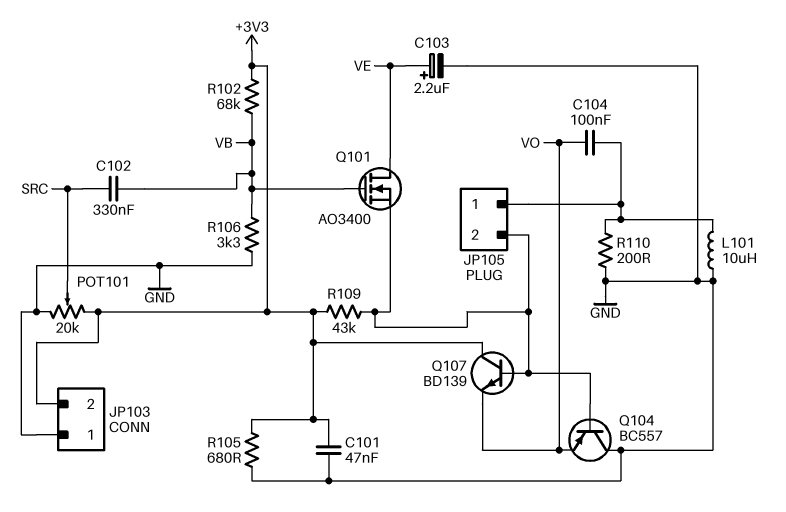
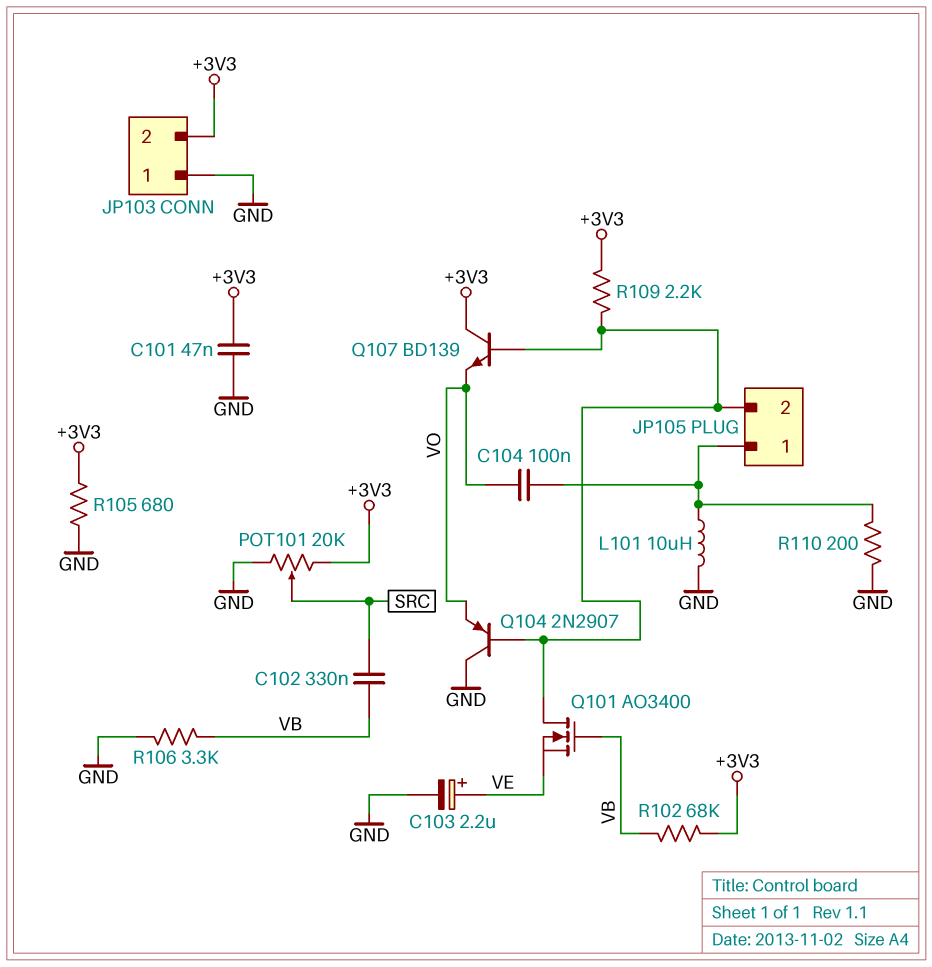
Q101: NMOS AO3400 (G VB, D VE, S JP105/2) -> NMOS AO3400 (G VB, D JP105/2, S VE)
Q104: PNP BC557 (B JP105/2, C GND, E VO) -> PNP 2N2907 (B JP105/2, C GND, E VO)
R109: 43k (+3V3, JP105/2) -> 2.2k (+3V3, JP105/2)

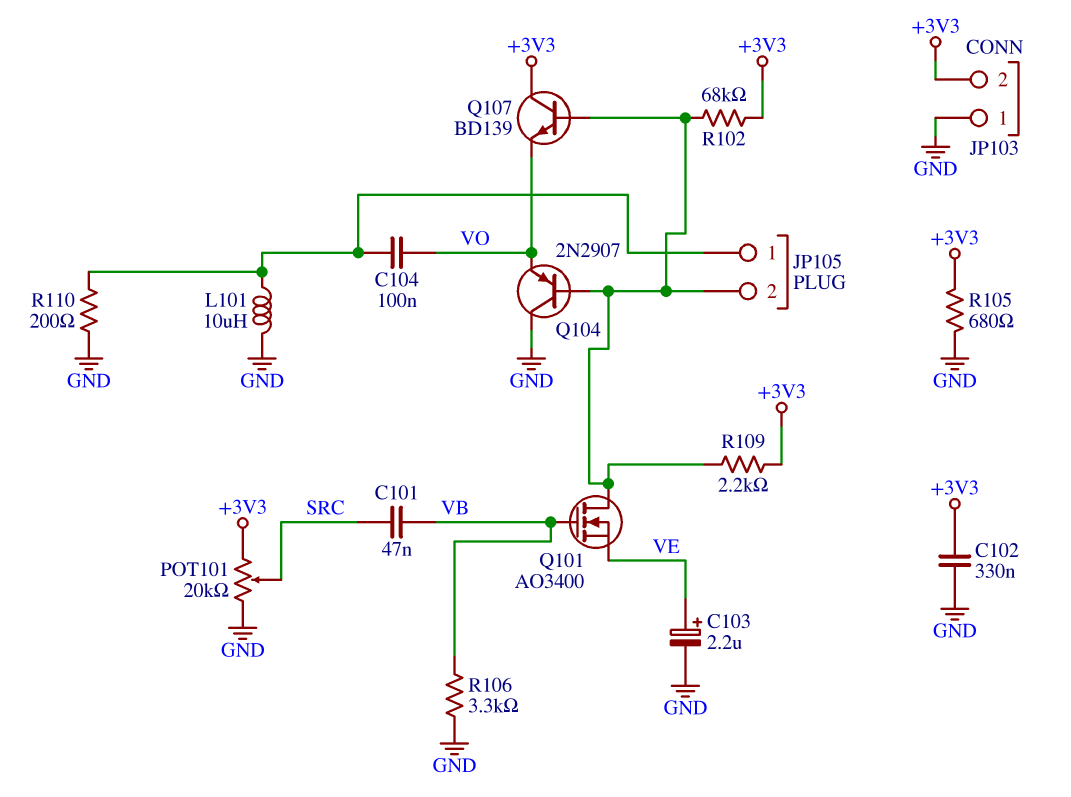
C101: 47nF (+3V3, GND) -> 47nF (SRC, VB)
C102: 330nF (SRC, VB) -> 330nF (+3V3, GND)
R102: 68k (+3V3, VB) -> 68k (+3V3, JP105/2)

